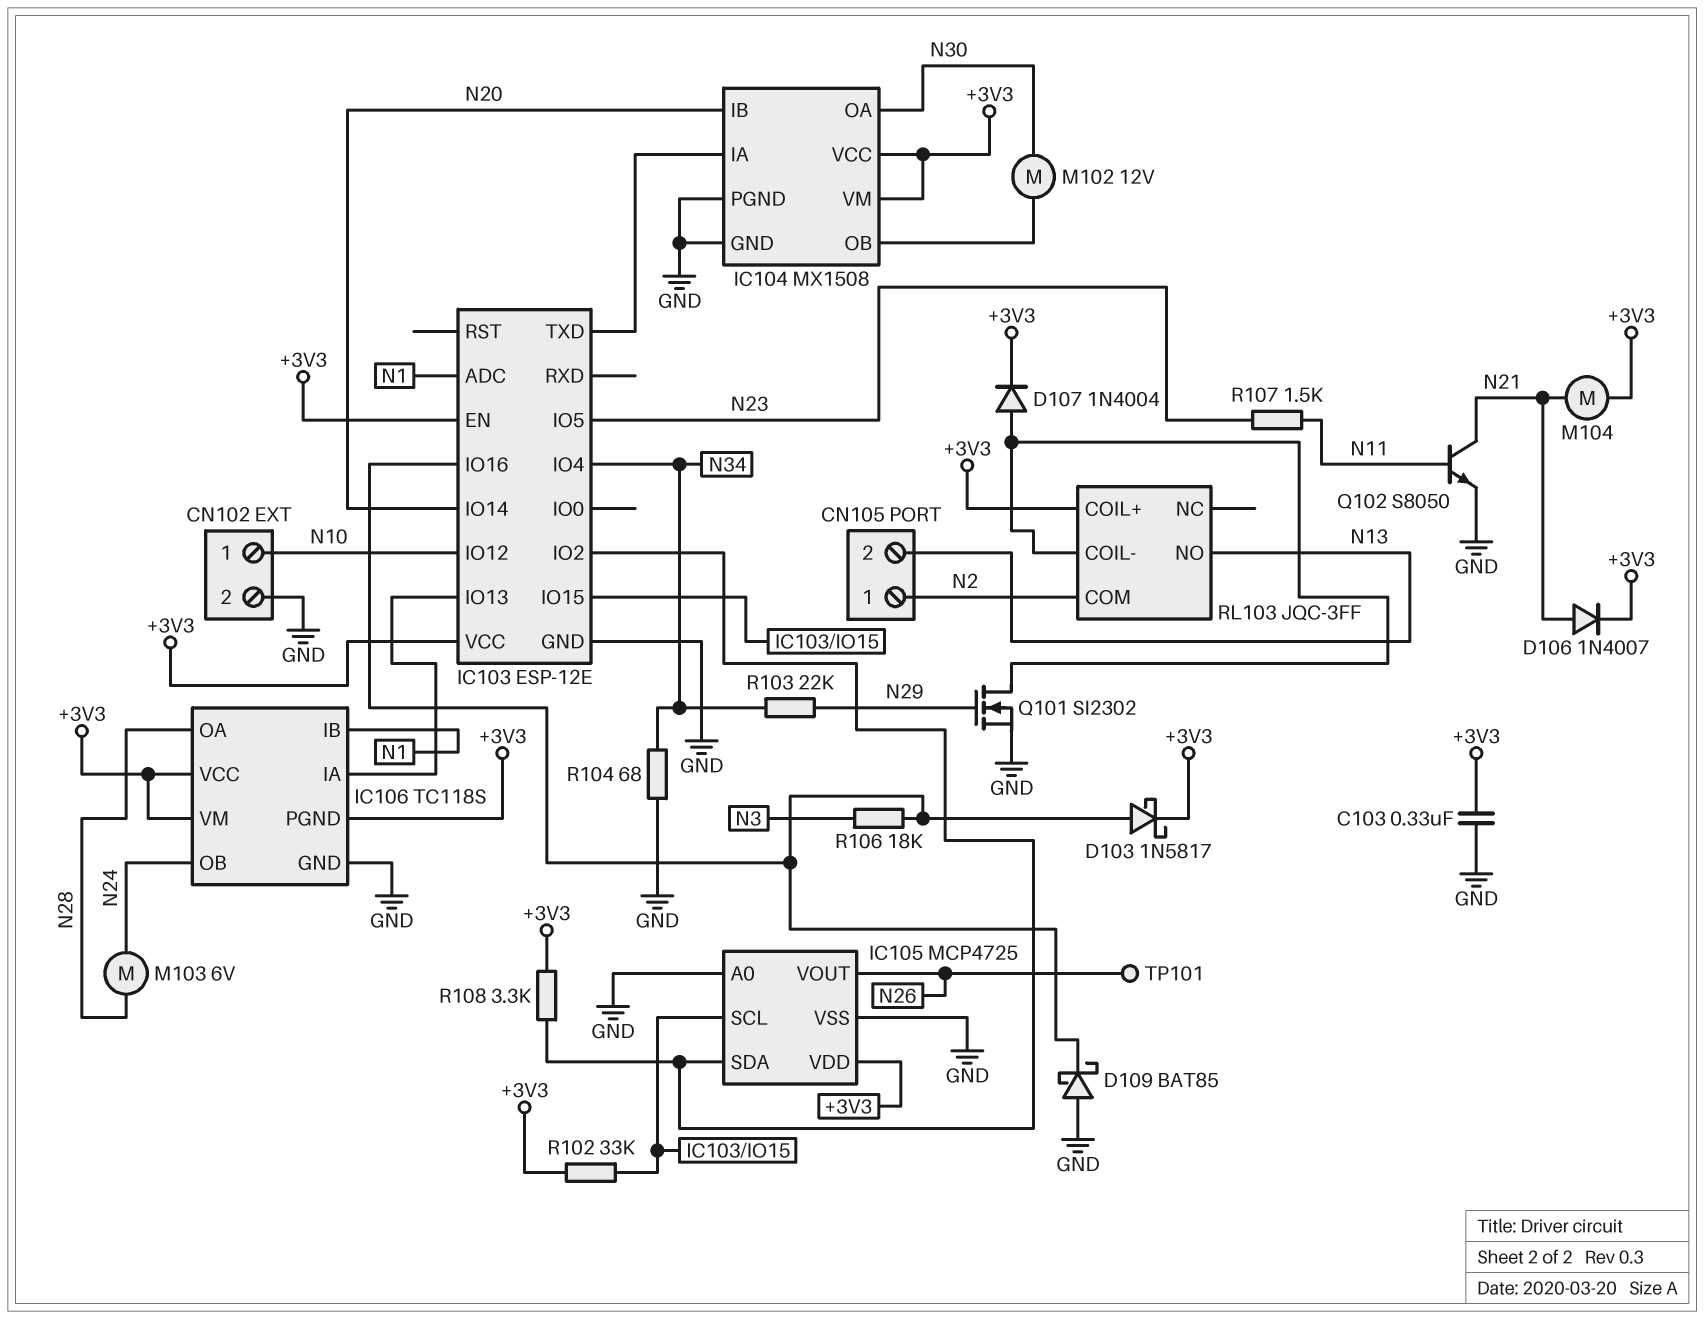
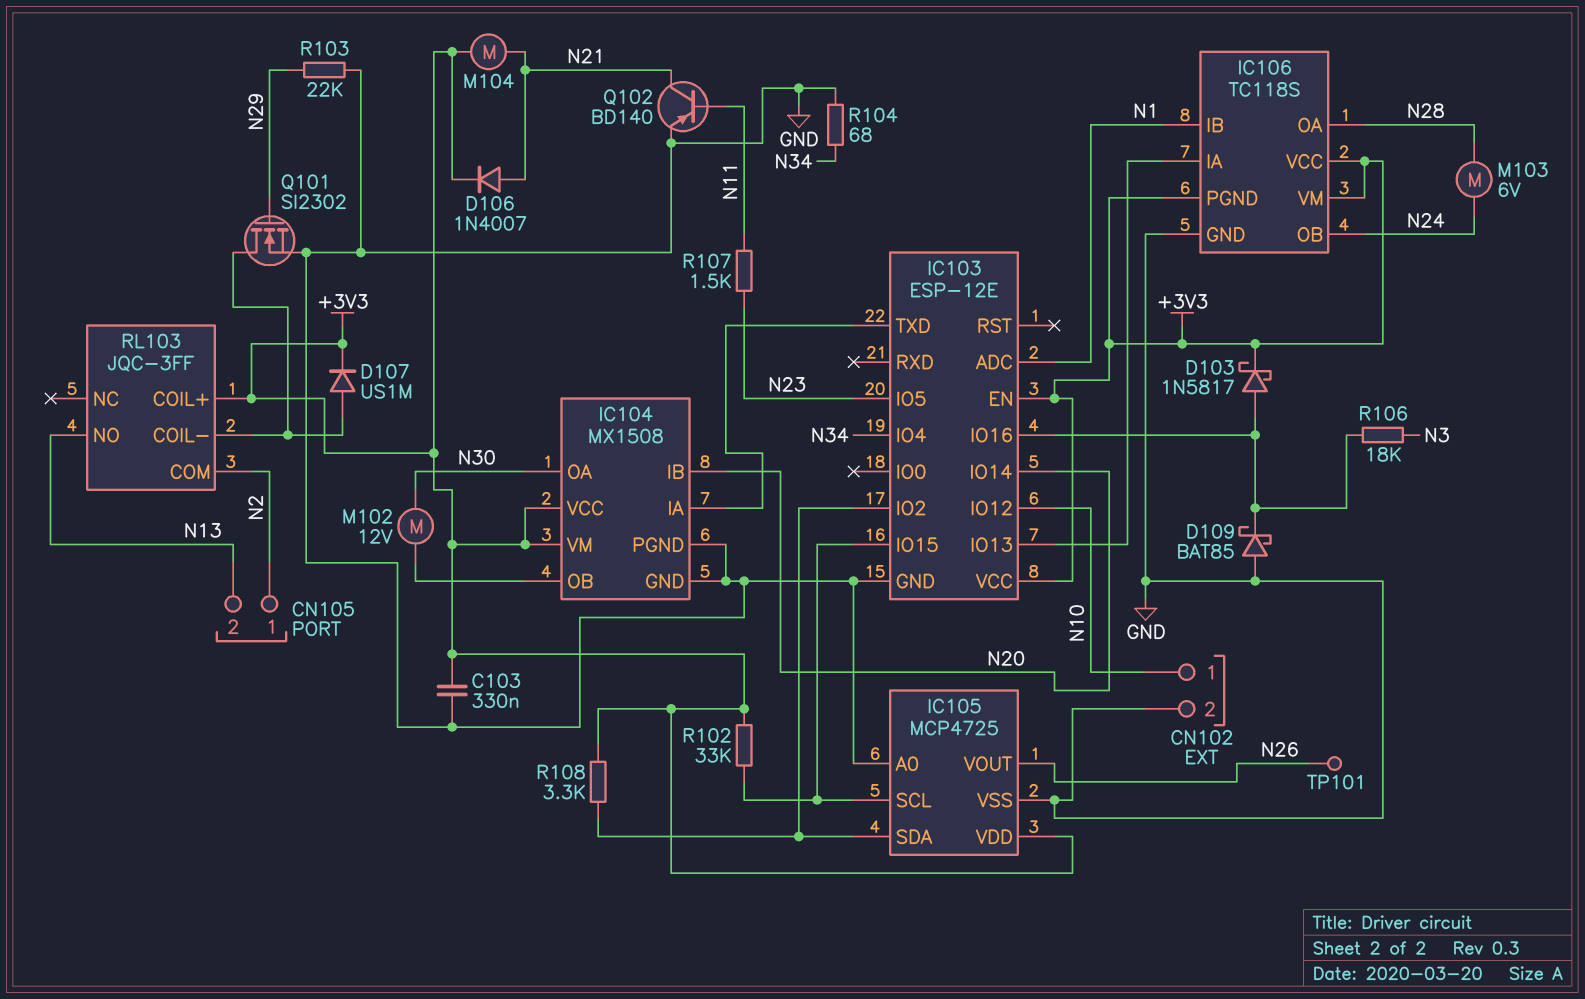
D107: diode 1N4004 (A RL103/COIL-, K +3V3) -> diode US1M (A RL103/COIL-, K +3V3)
Q102: NPN S8050 (B N11, C N21, E GND) -> PNP BD140 (B N11, C N21, E GND)
R103: 22k (N29, N34) -> 22k (GND, N29)

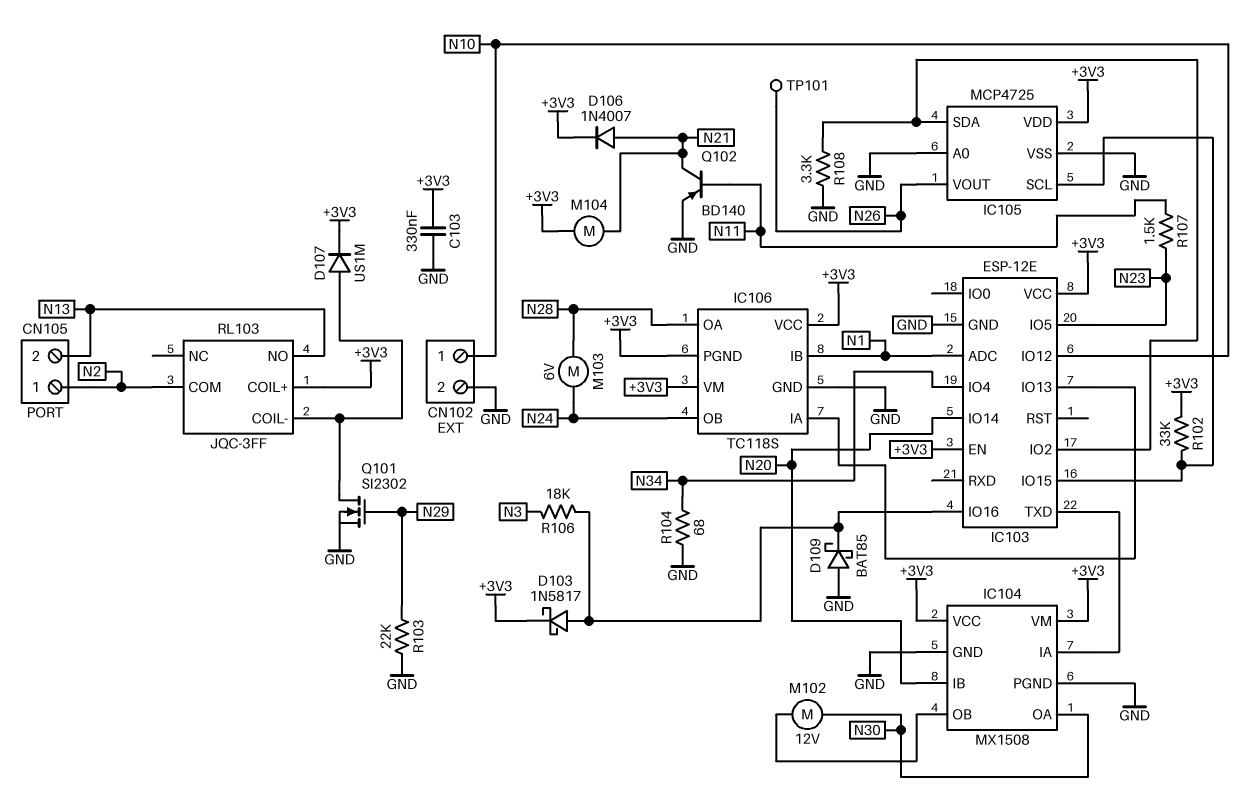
R108: 3.3k (+3V3, IC103/IO2) -> 3.3k (GND, IC103/IO2)

